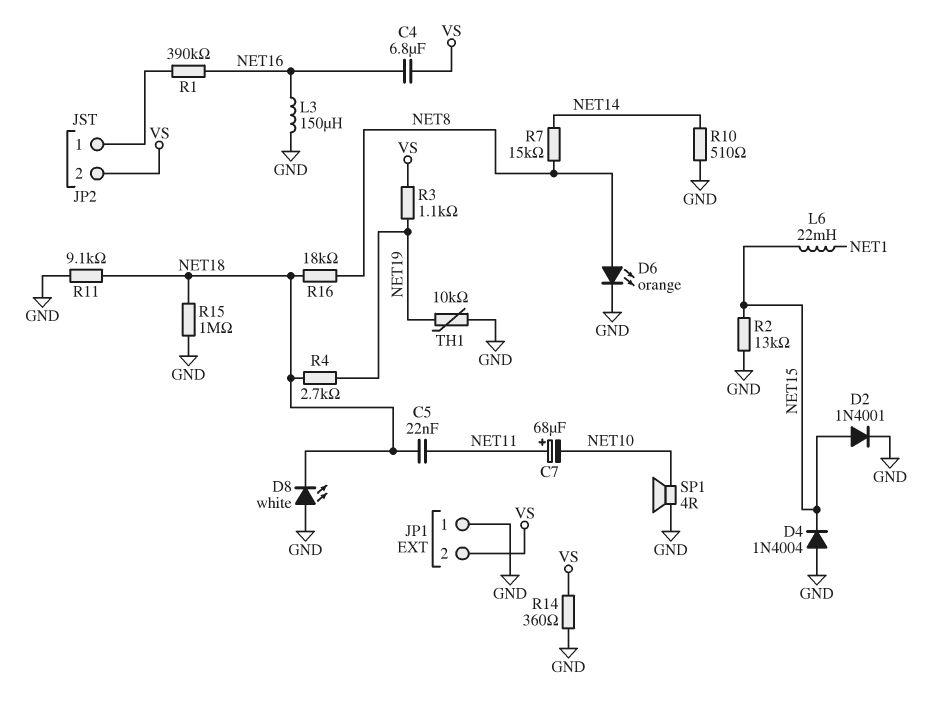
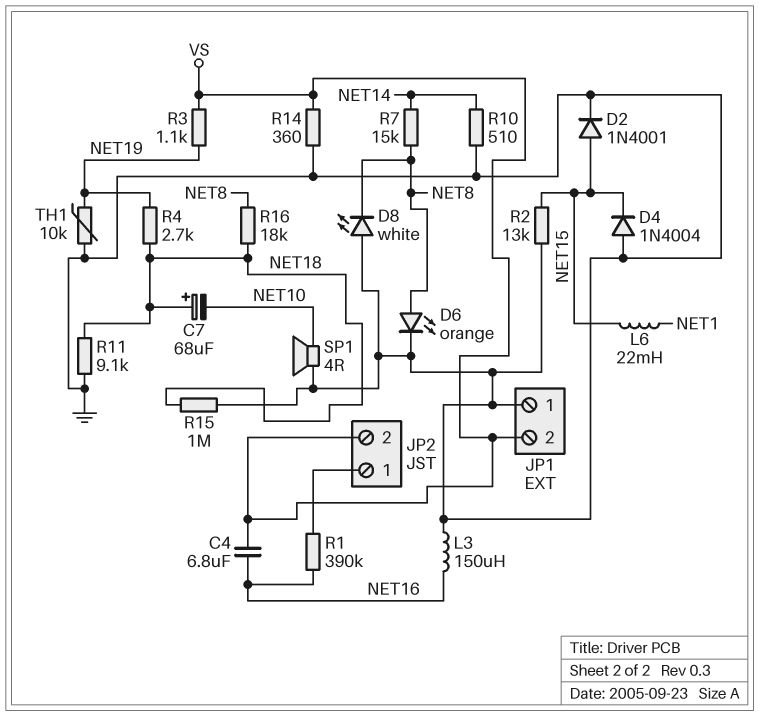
C5: 22nF (NET11, NET18) -> none
C7: 68uF (plus NET11, minus NET10) -> 68uF (plus NET18, minus NET10)
D8: LED white (A GND, K NET18) -> LED white (A GND, K NET8)

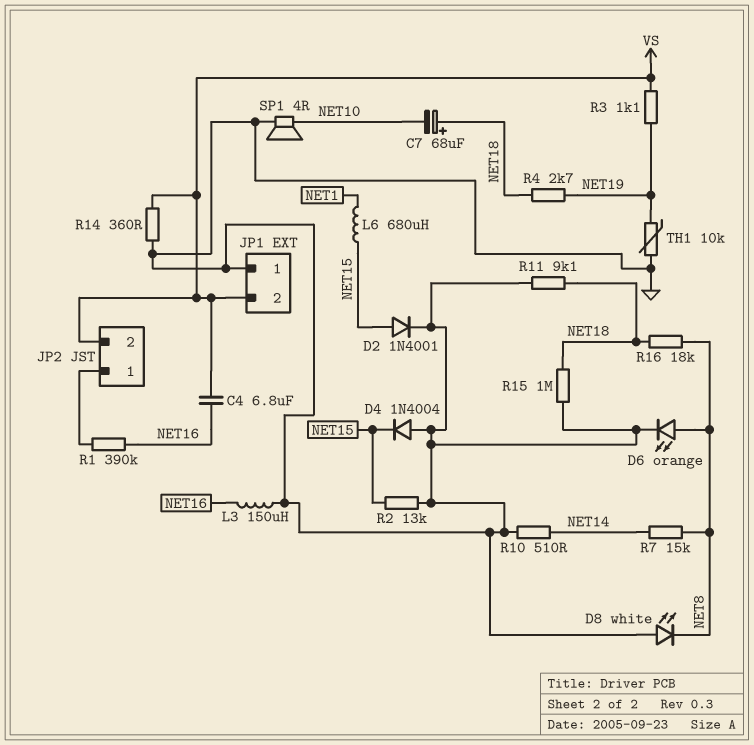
L6: 22mH (NET1, NET15) -> 680uH (NET1, NET15)

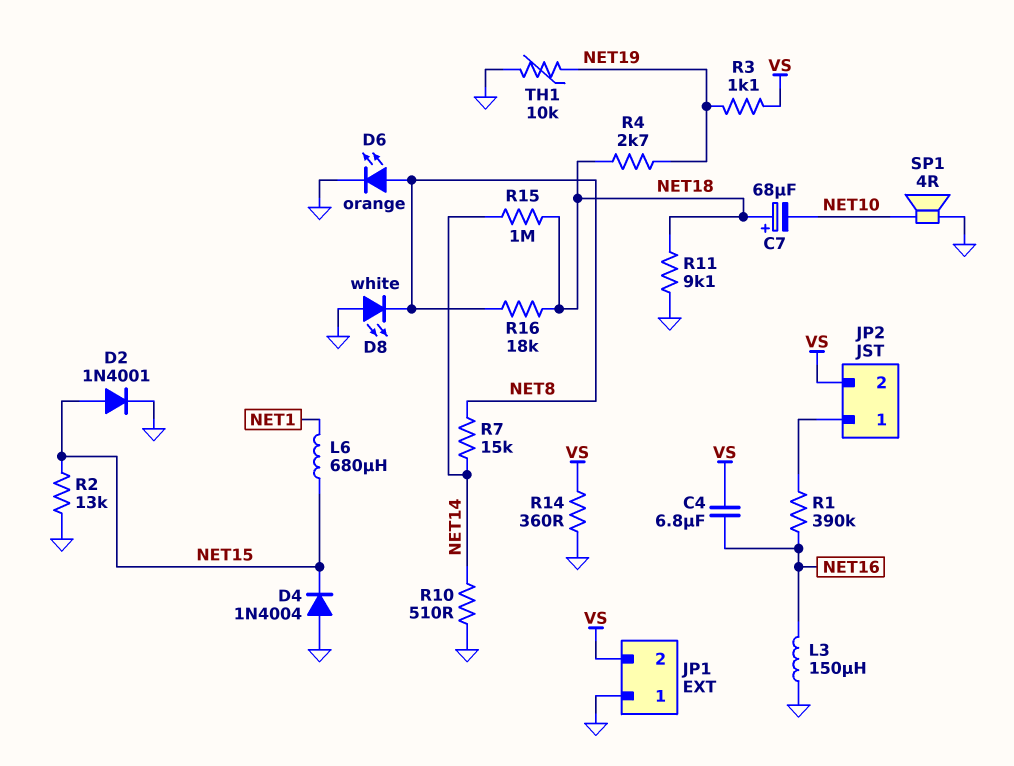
R15: 1M (GND, NET18) -> 1M (NET14, NET18)

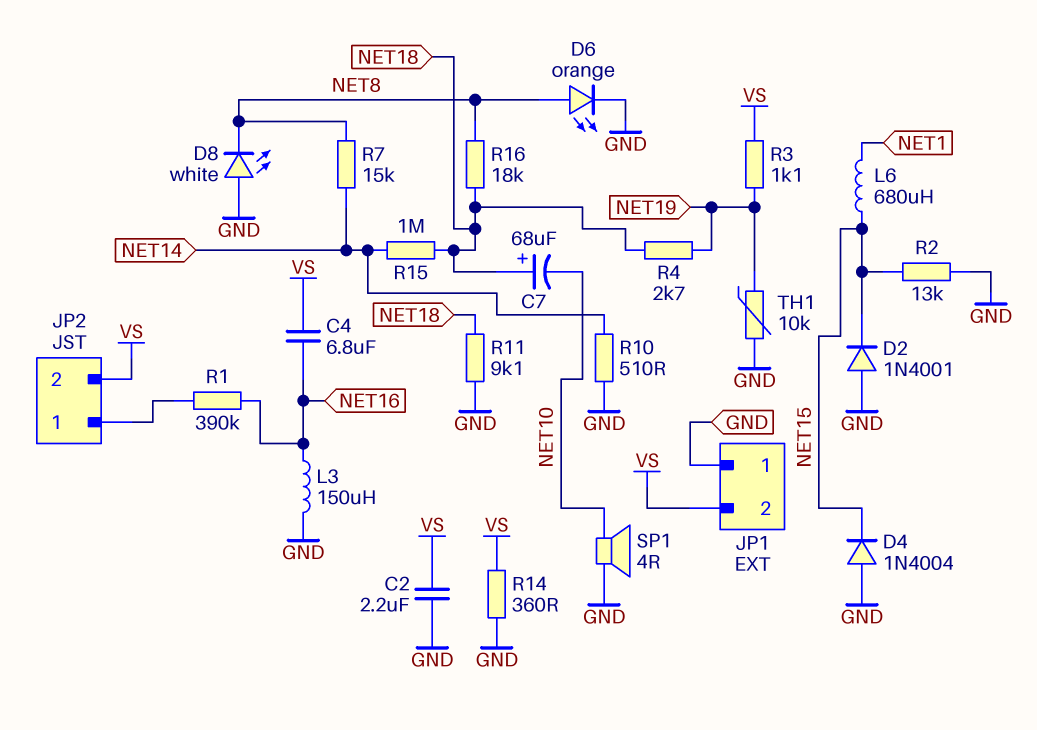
C2: none -> 2.2uF (GND, VS)
D2: diode 1N4001 (A NET15, K GND) -> diode 1N4001 (A GND, K NET15)

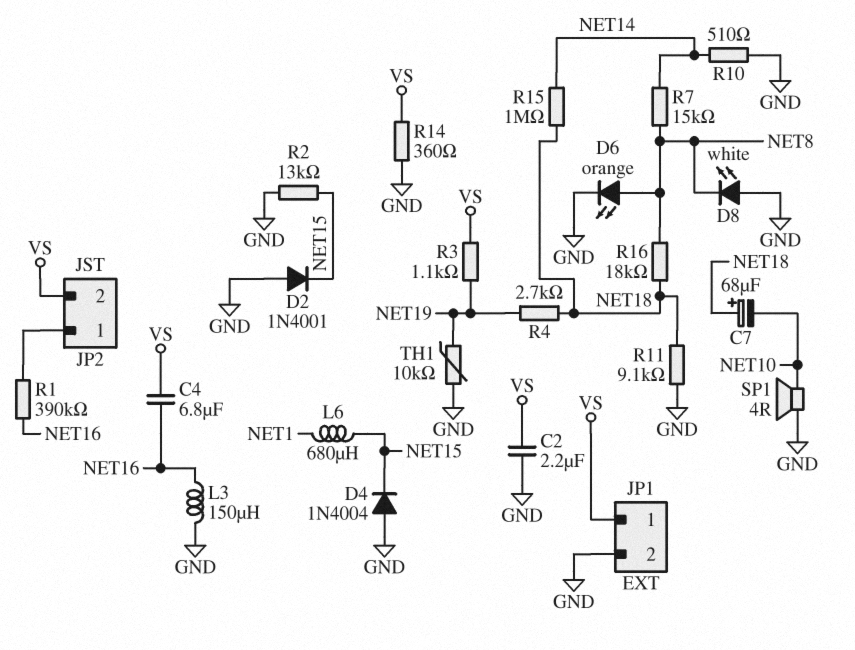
JP1 pin 1: GND -> VS
JP1 pin 2: VS -> GND

